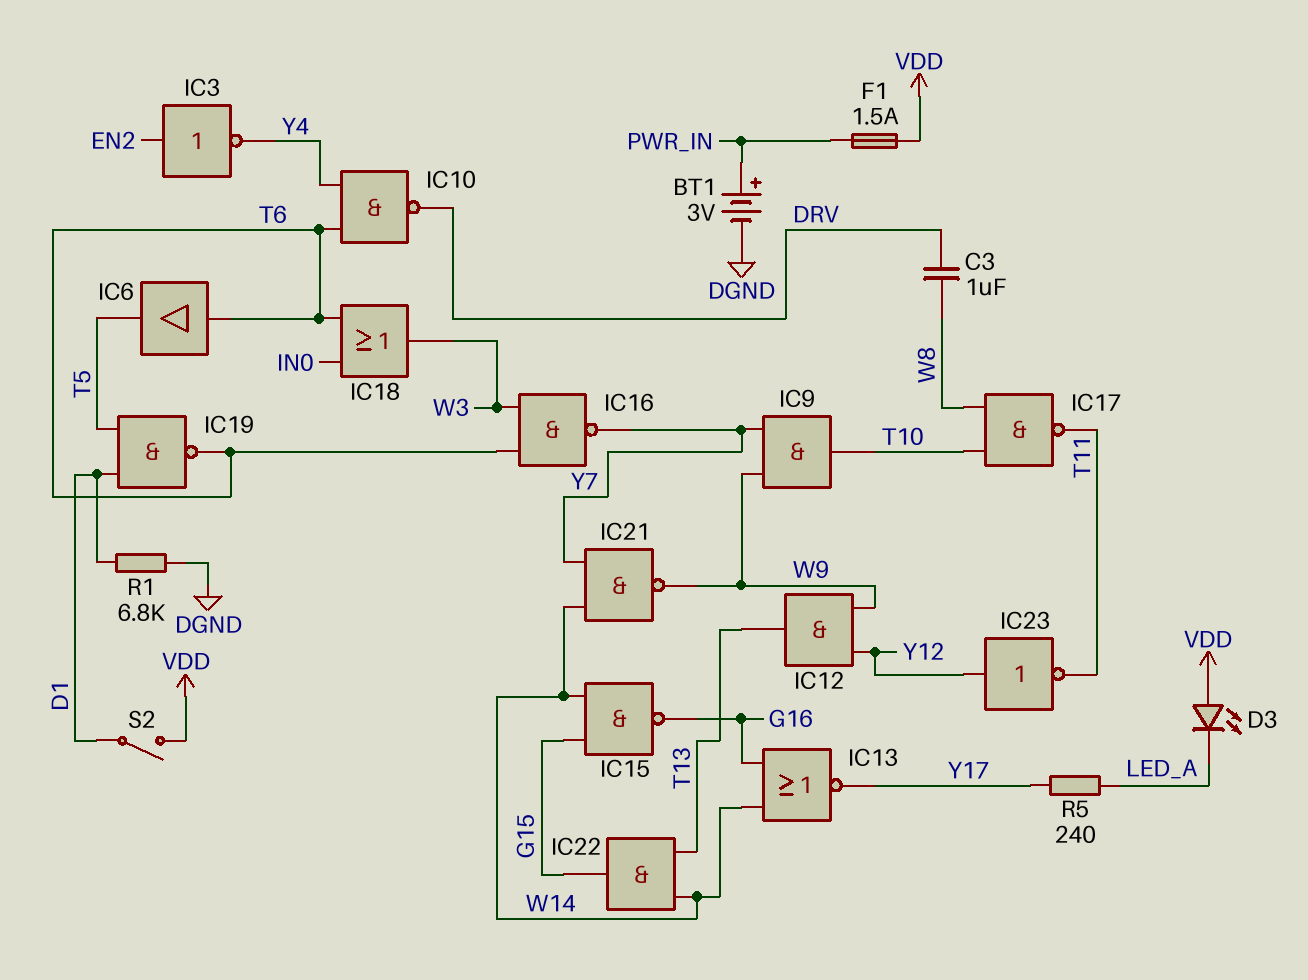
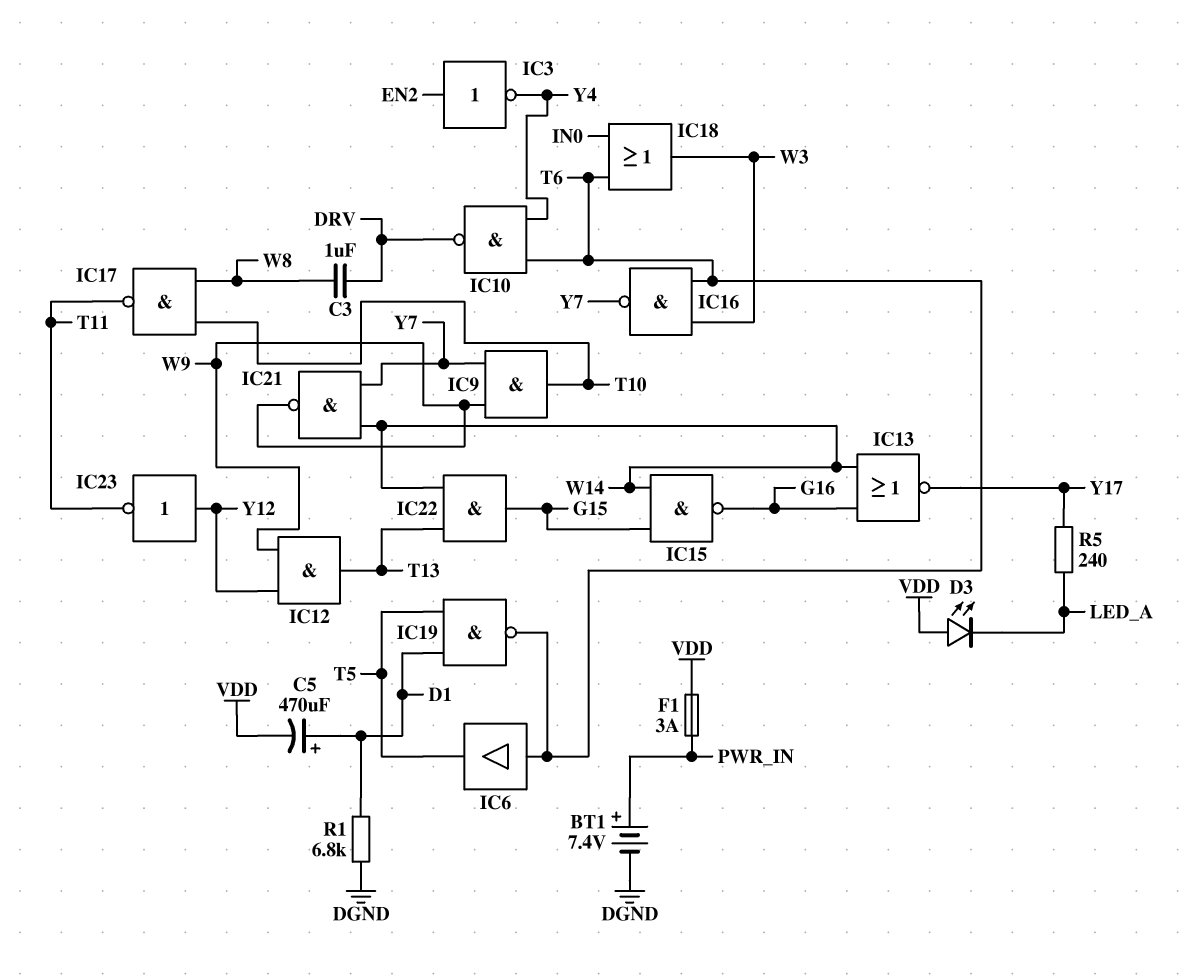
BT1: 3V (plus PWR_IN, minus DGND) -> 7.4V (plus PWR_IN, minus DGND)
C5: none -> 470uF (plus D1, minus VDD)
F1: 1.5A (PWR_IN, VDD) -> 3A (PWR_IN, VDD)
S2: switch (D1, VDD) -> none

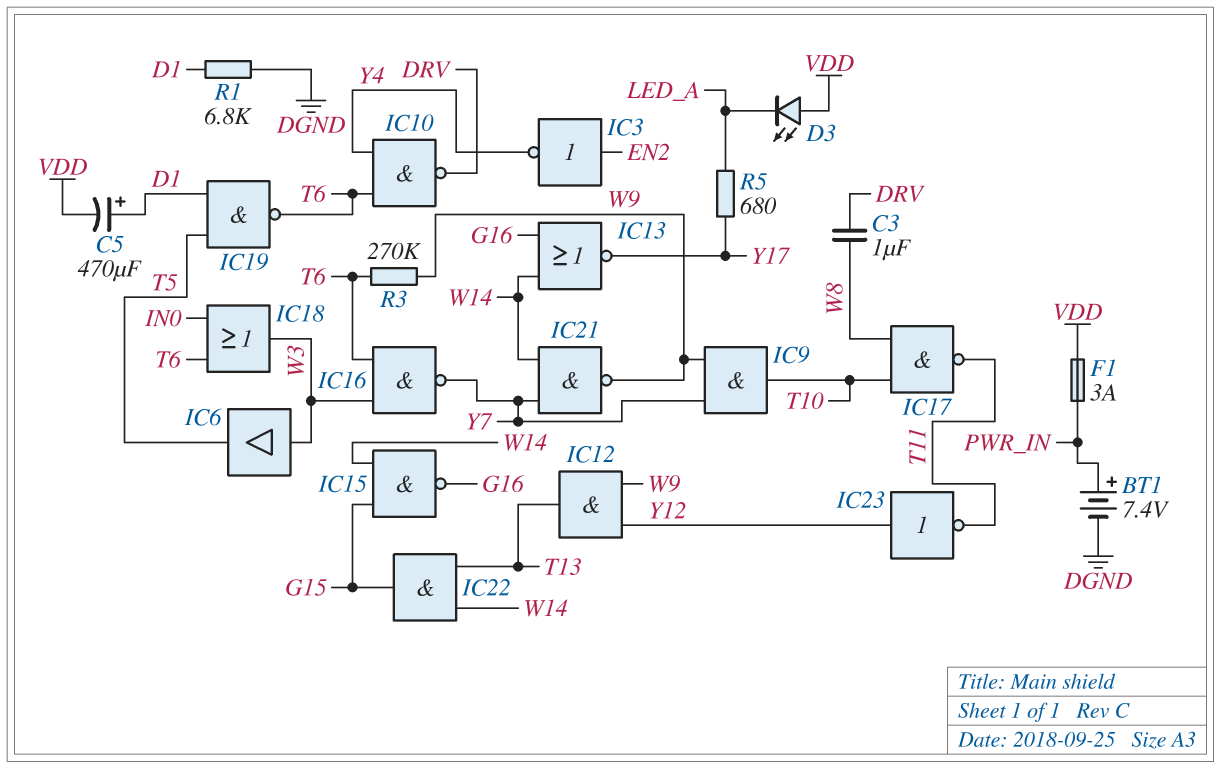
IC6: buffer (in T6, out T5) -> buffer (in W3, out T5)
R3: none -> 270k (T6, W9)
R5: 240 (LED_A, Y17) -> 680 (LED_A, Y17)

